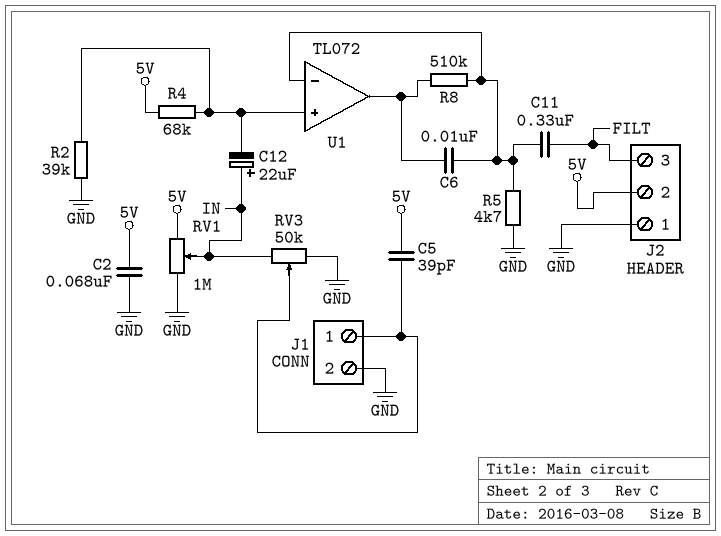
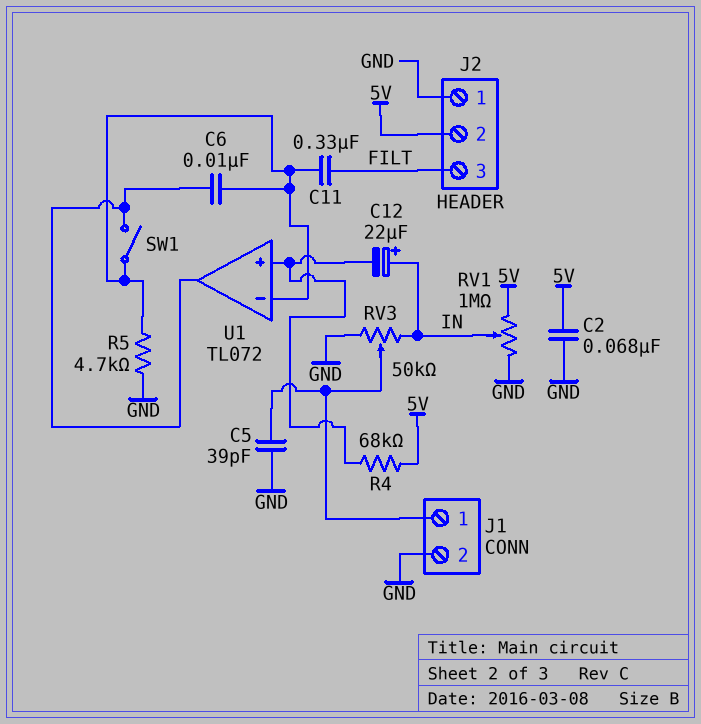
C5: 39pF (5V, J1/1) -> 39pF (GND, J1/1)
R2: 39k (GND, U1/in+) -> none
R8: 510k (U1/in-, U1/out) -> none
SW1: none -> switch (U1/in-, U1/out)

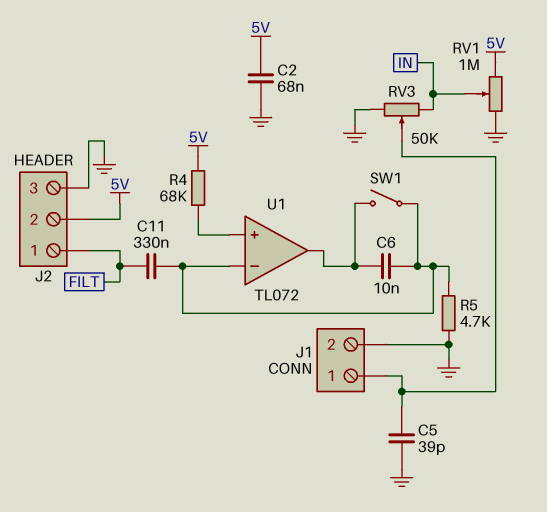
C12: 22uF (plus IN, minus U1/in+) -> none
J2 pin 1: GND -> FILT
J2 pin 3: FILT -> GND

